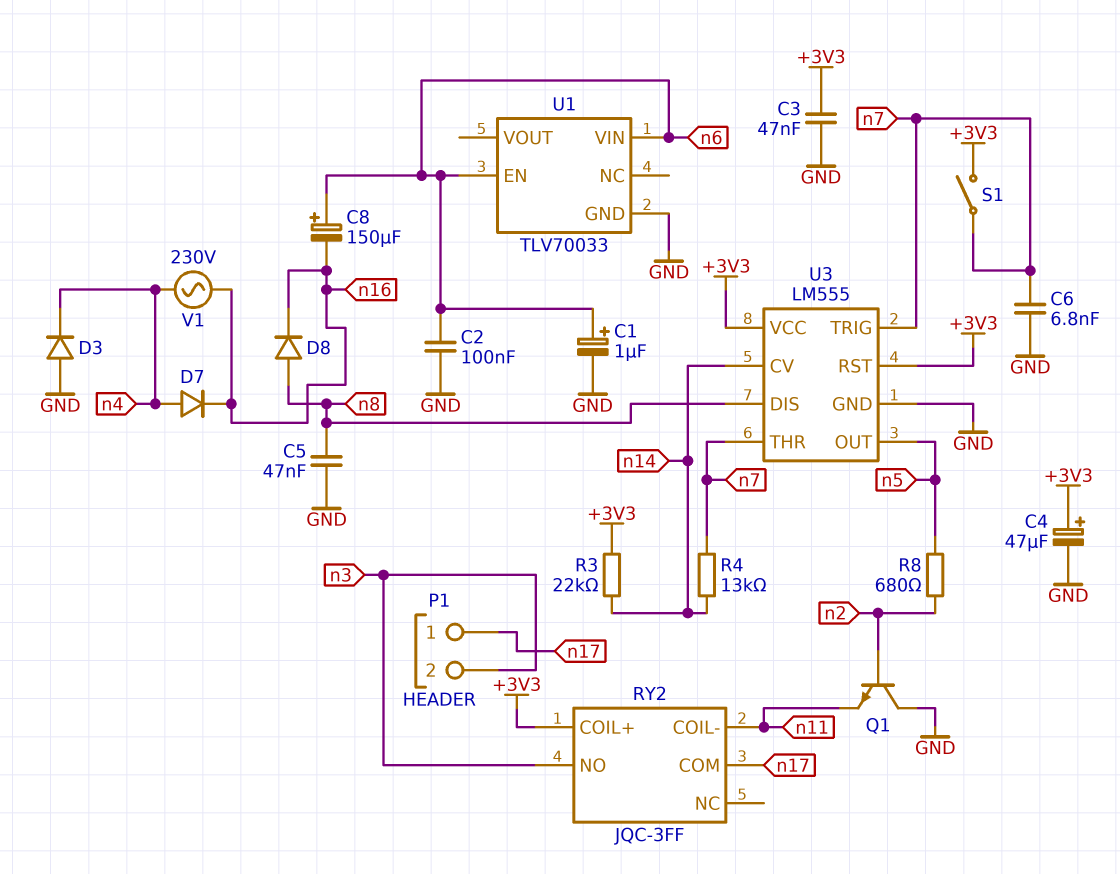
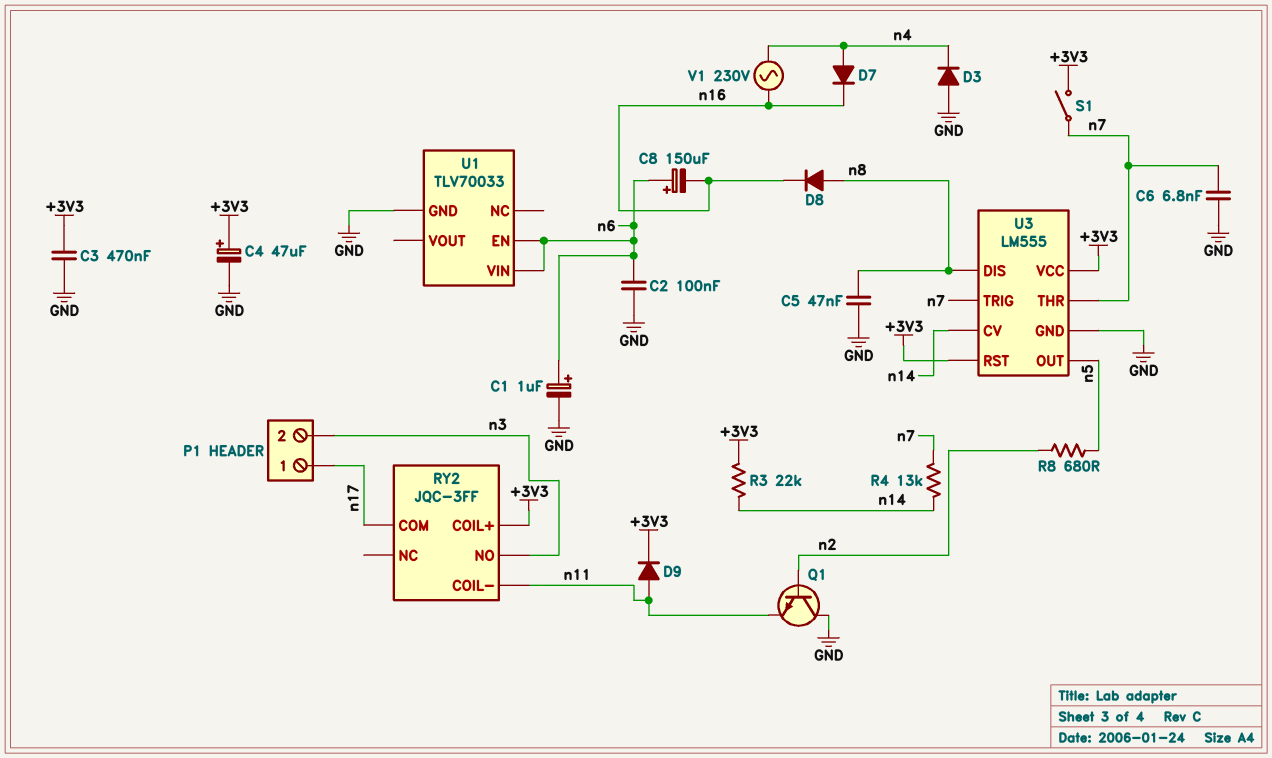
C3: 47nF (+3V3, GND) -> 470nF (+3V3, GND)
D9: none -> diode (A n11, K +3V3)

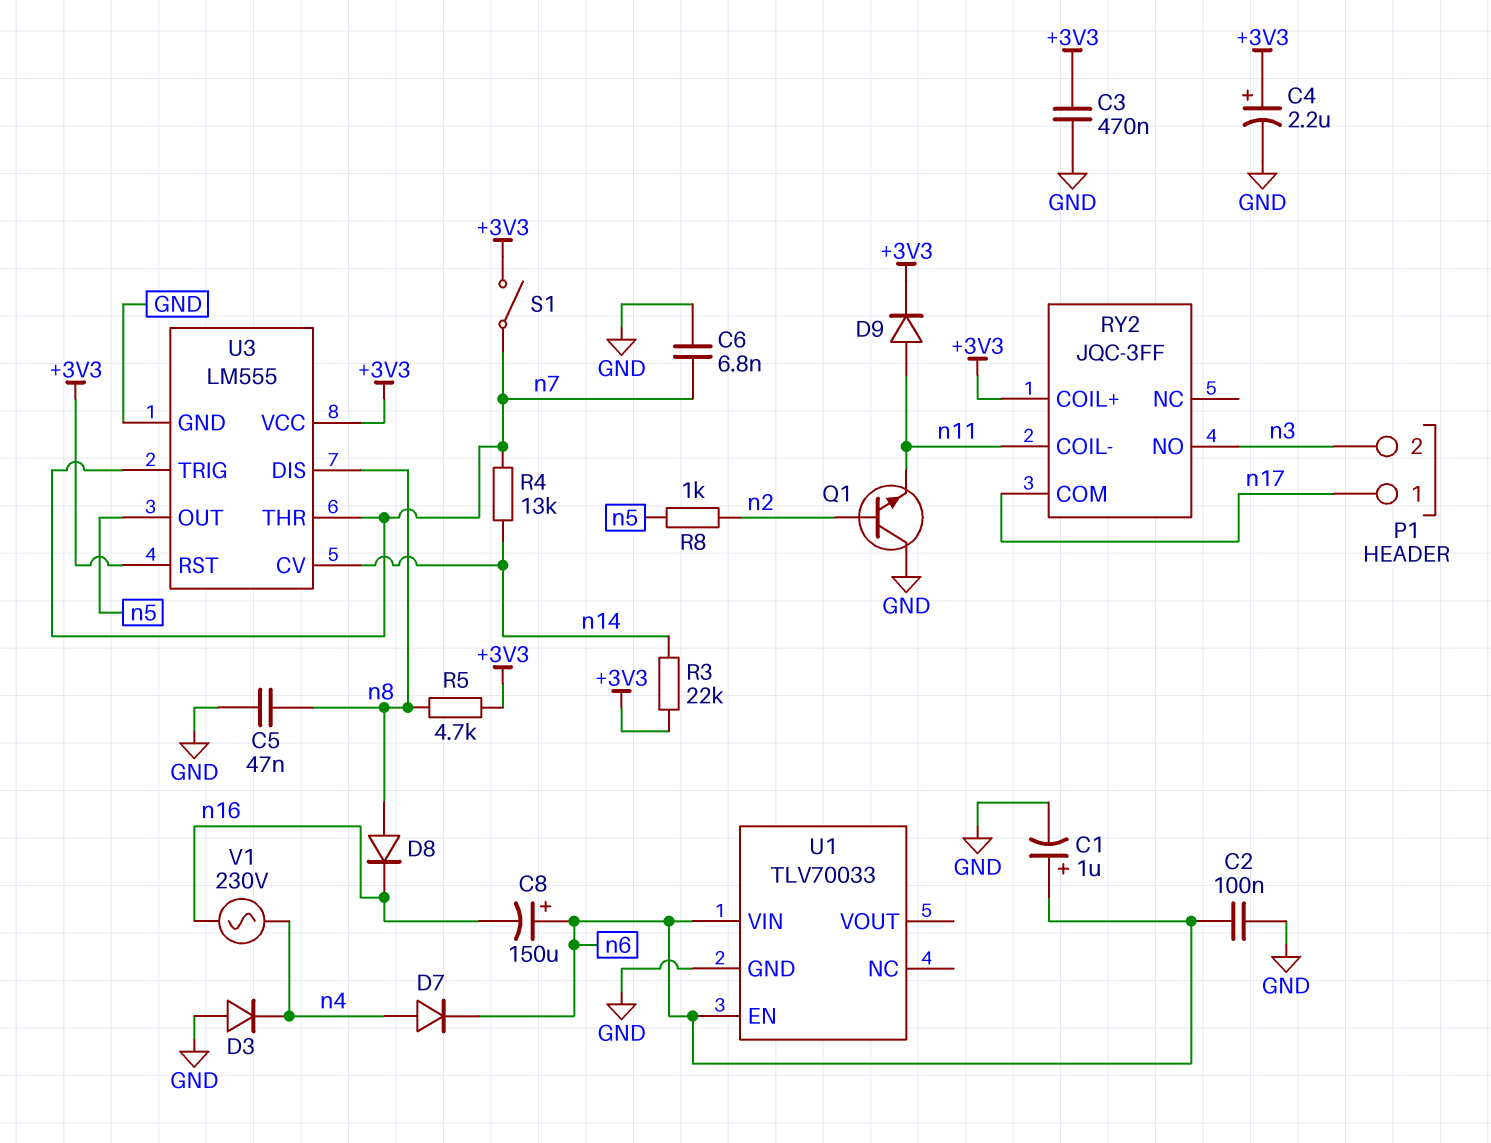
C4: 47uF (plus +3V3, minus GND) -> 2.2uF (plus +3V3, minus GND)
D7: diode (A n4, K n16) -> diode (A n4, K n6)
R5: none -> 4.7k (+3V3, n8)
R8: 680 (n2, n5) -> 1k (n2, n5)

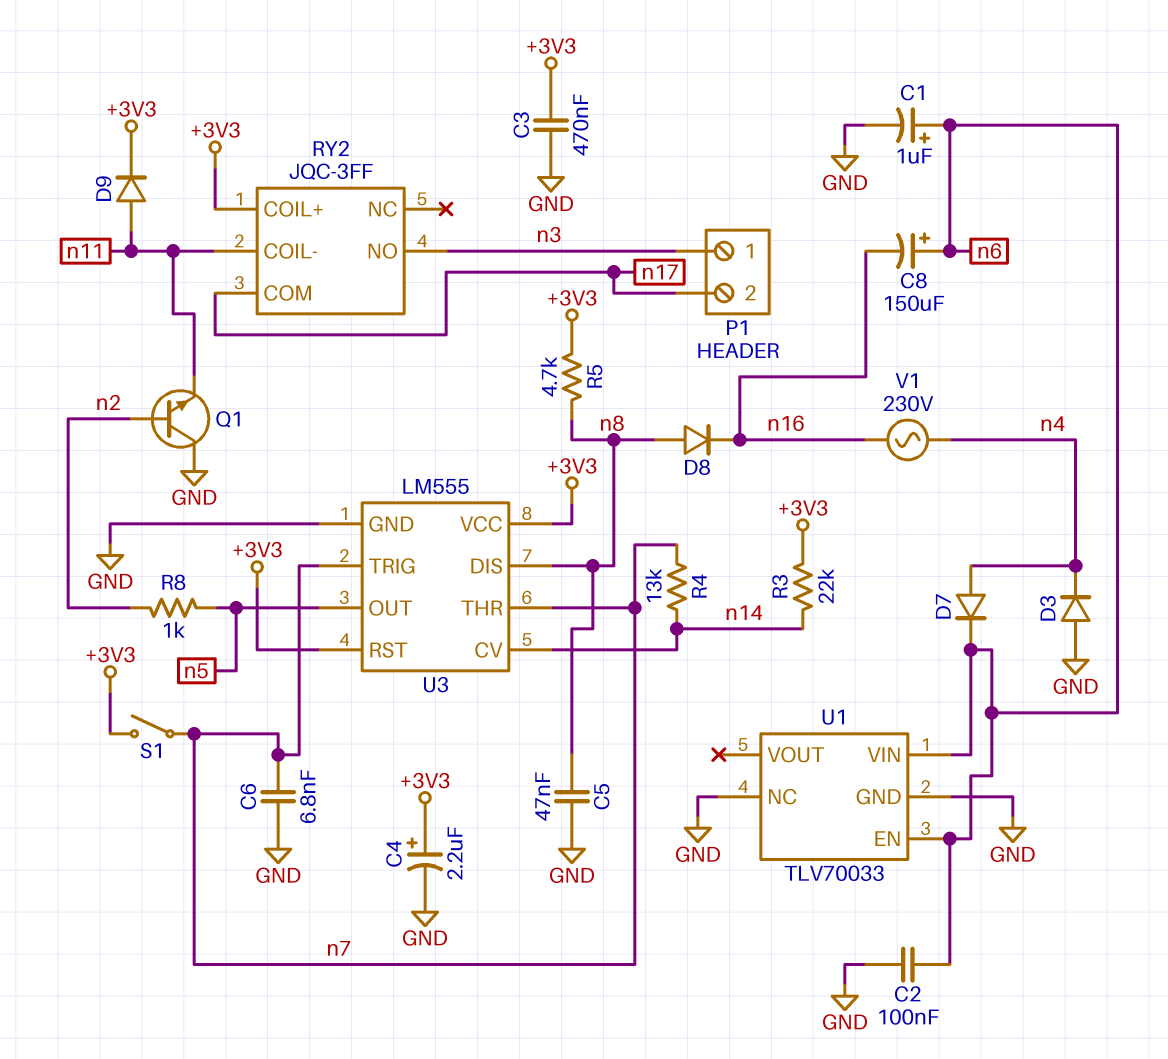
P1 pin 1: n17 -> n3
P1 pin 2: n3 -> n17
U1 pin NC: none -> GND

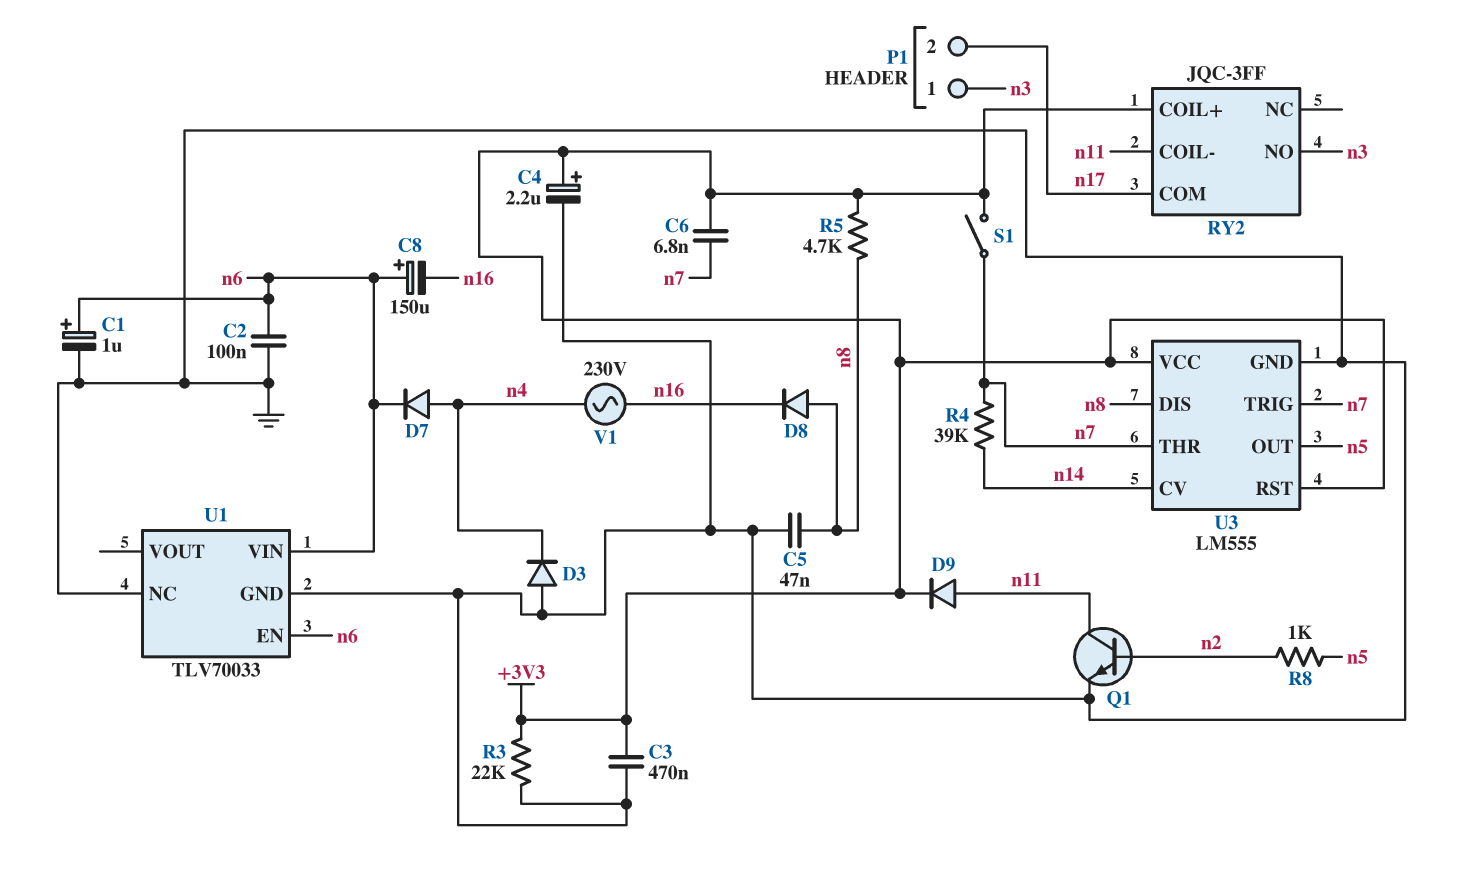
C6: 6.8nF (GND, n7) -> 6.8nF (+3V3, n7)
Q1: NPN (B n2, C GND, E n11) -> NPN (B n2, C n11, E GND)
R3: 22k (+3V3, n14) -> 22k (+3V3, GND)
R4: 13k (n7, n14) -> 39k (n7, n14)

